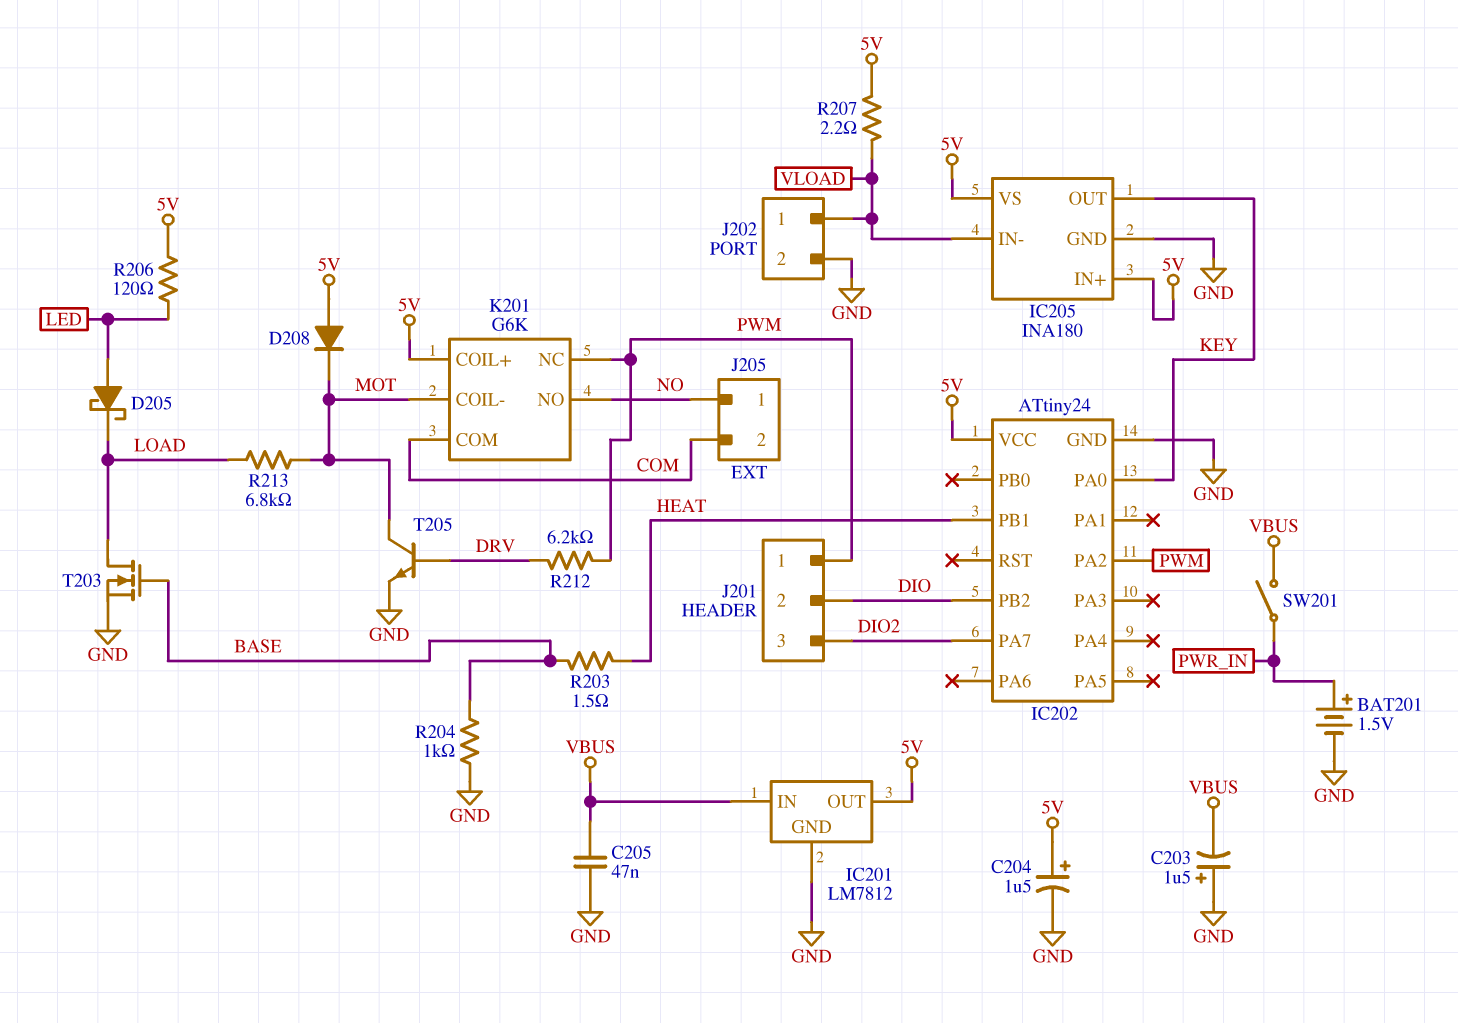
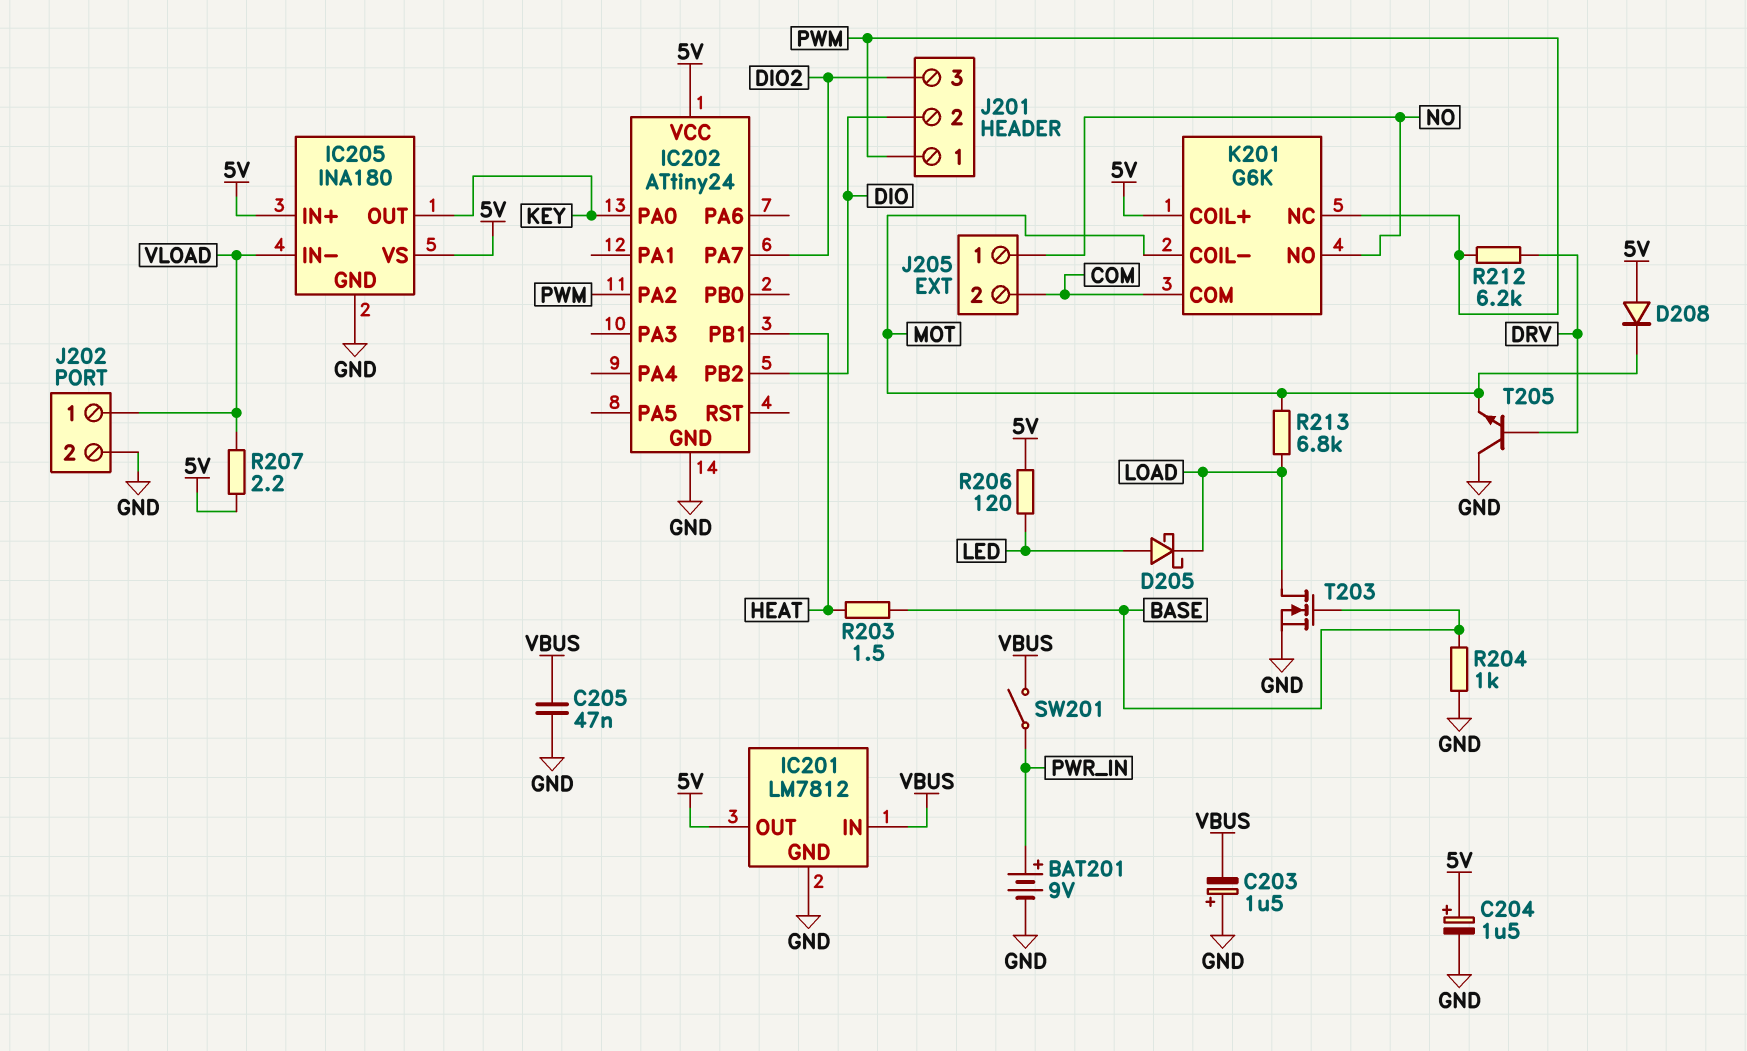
BAT201: 1.5V (plus PWR_IN, minus GND) -> 9V (plus PWR_IN, minus GND)
T205: NPN (B DRV, C MOT, E GND) -> NPN (B DRV, C GND, E MOT)

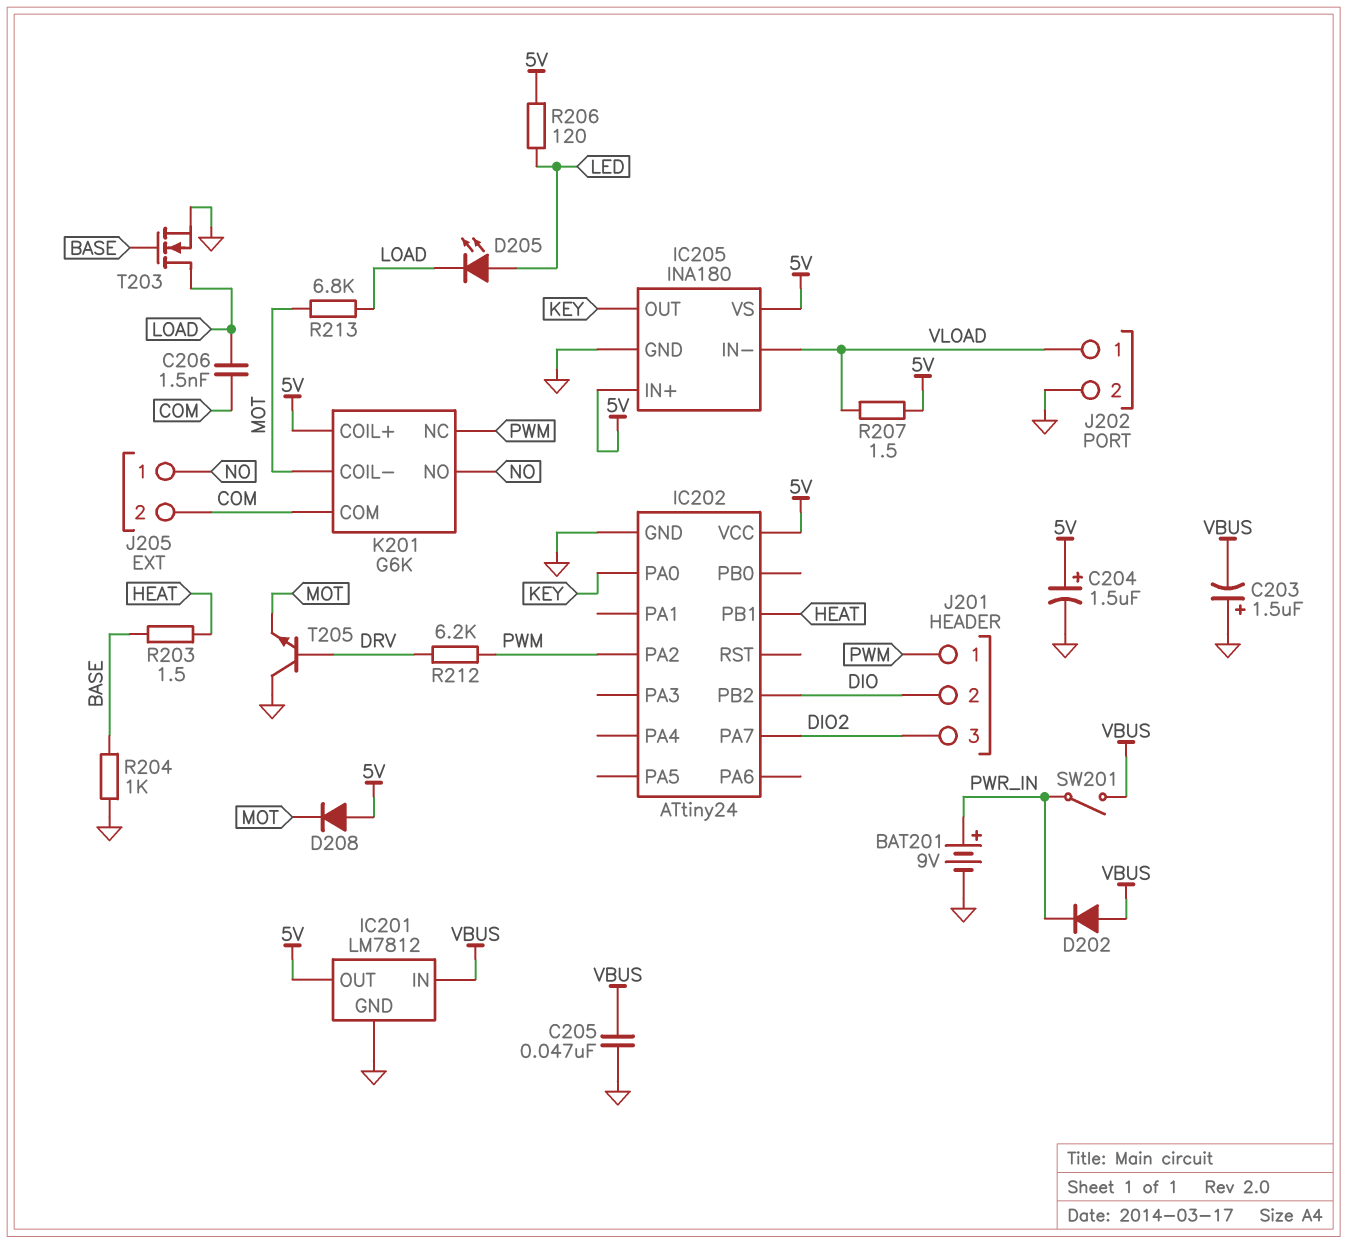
C206: none -> 1.5nF (COM, LOAD)
D202: none -> diode (A VBUS, K PWR_IN)
D205: schottky (A LED, K LOAD) -> LED (A LED, K LOAD)
R207: 2.2 (5V, VLOAD) -> 1.5 (5V, VLOAD)

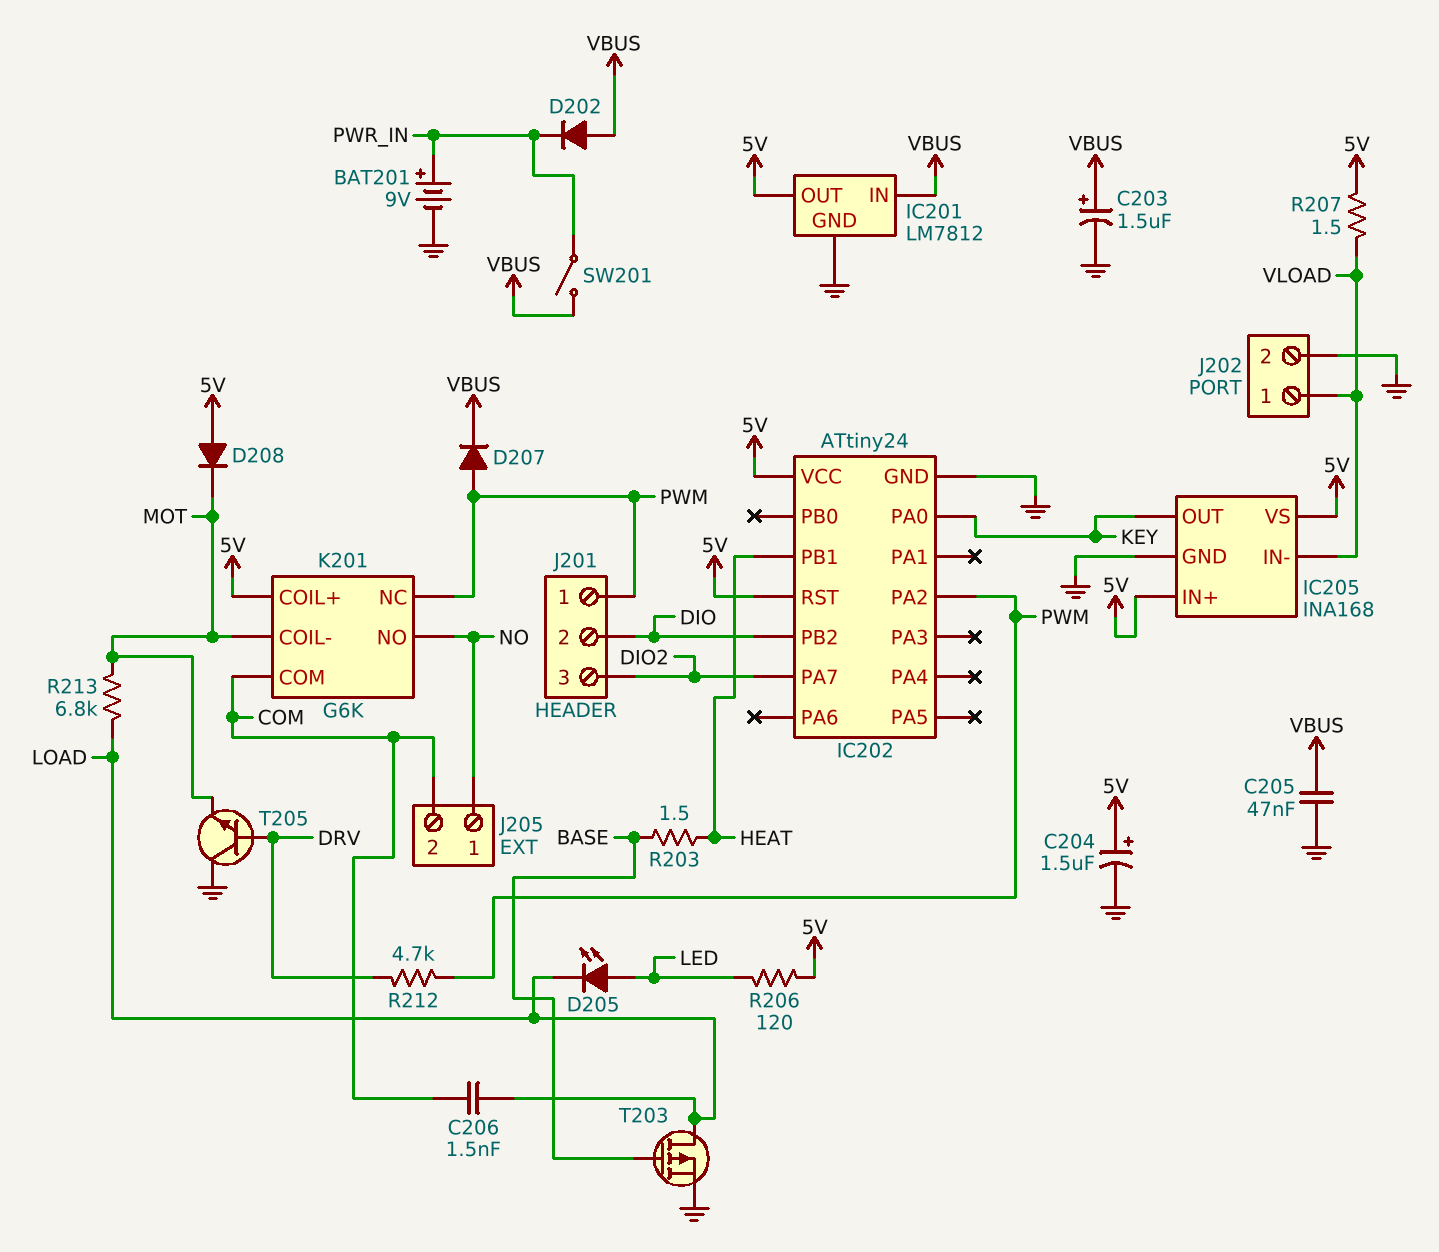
C203: 1.5uF (plus GND, minus VBUS) -> 1.5uF (plus VBUS, minus GND)
D207: none -> diode (A PWM, K VBUS)
IC202 pin RST: none -> 5V
IC205: INA180 -> INA168
R204: 1k (BASE, GND) -> none
R212: 6.2k (DRV, PWM) -> 4.7k (DRV, PWM)
T203: NMOS (G BASE, D LOAD, S GND) -> PMOS (G BASE, D LOAD, S GND)

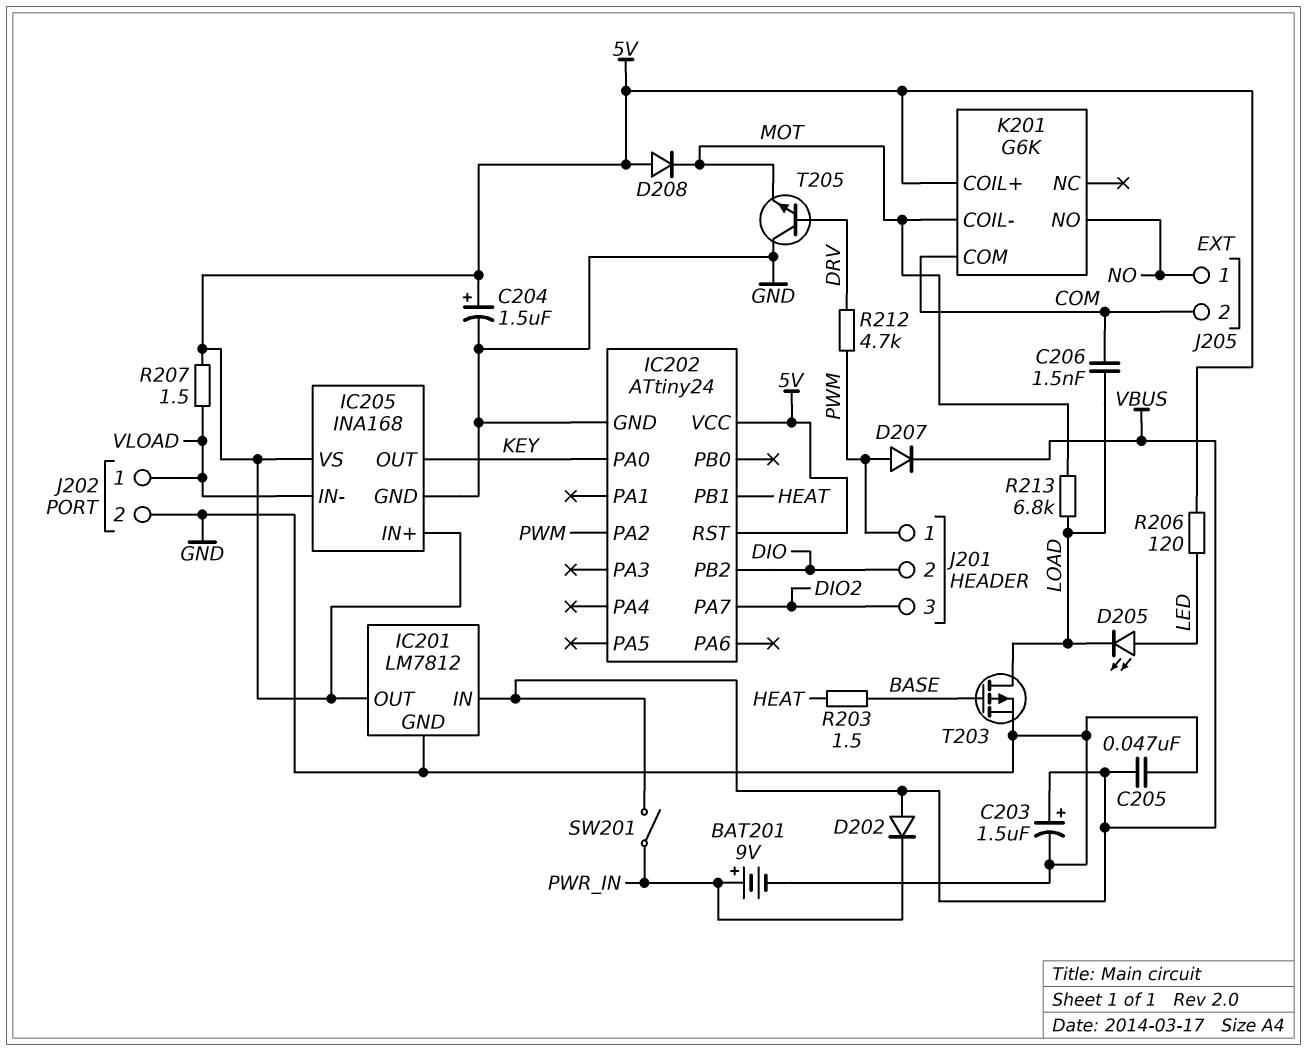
K201 pin NC: PWM -> none

